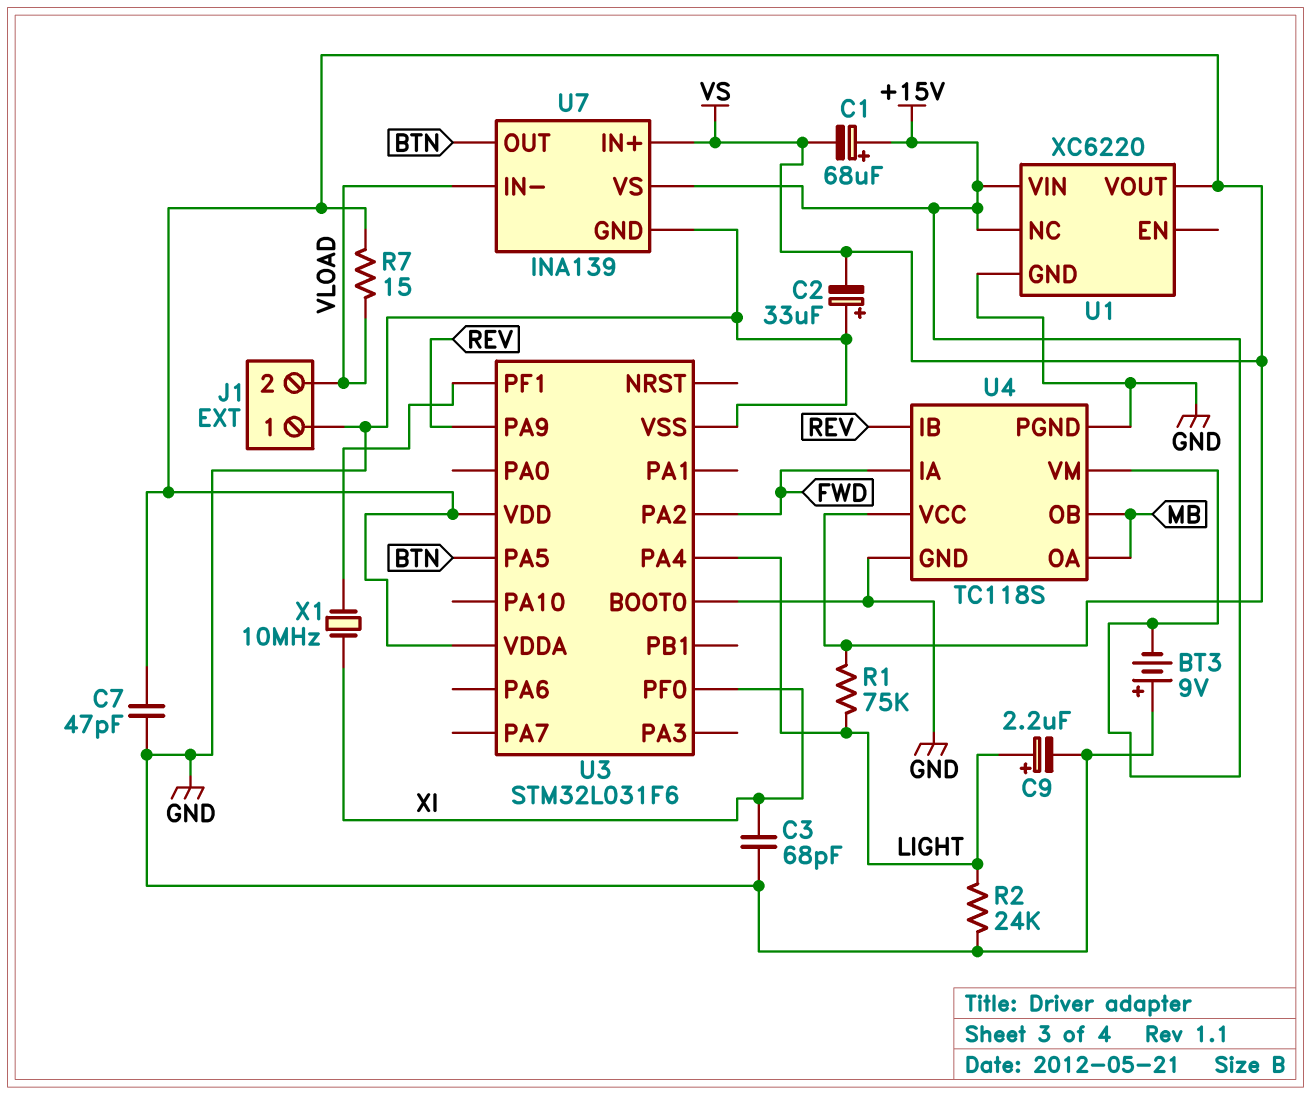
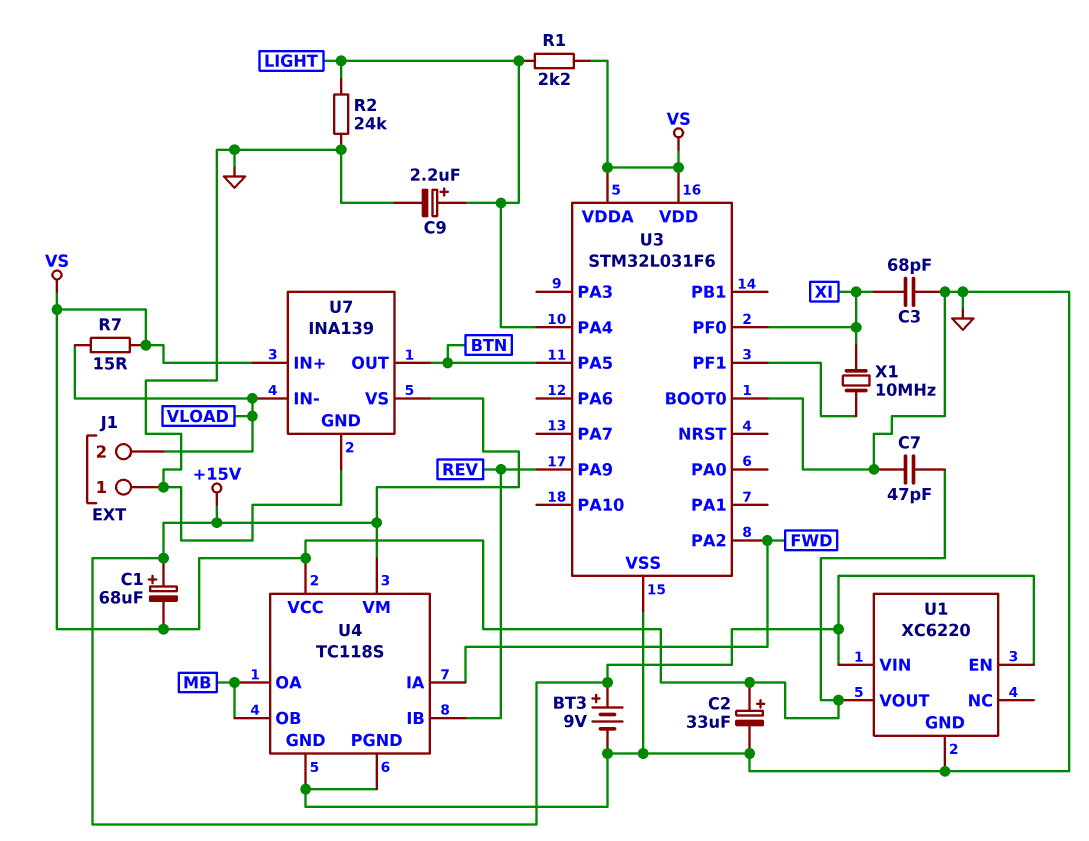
BT3: 9V (plus GND, minus +15V) -> 9V (plus +15V, minus GND)
C2: 33uF (plus GND, minus VS) -> 33uF (plus VS, minus GND)
R1: 75k (LIGHT, VS) -> 2.2k (LIGHT, VS)
U1 pin EN: none -> +15V
U1 pin NC: +15V -> none

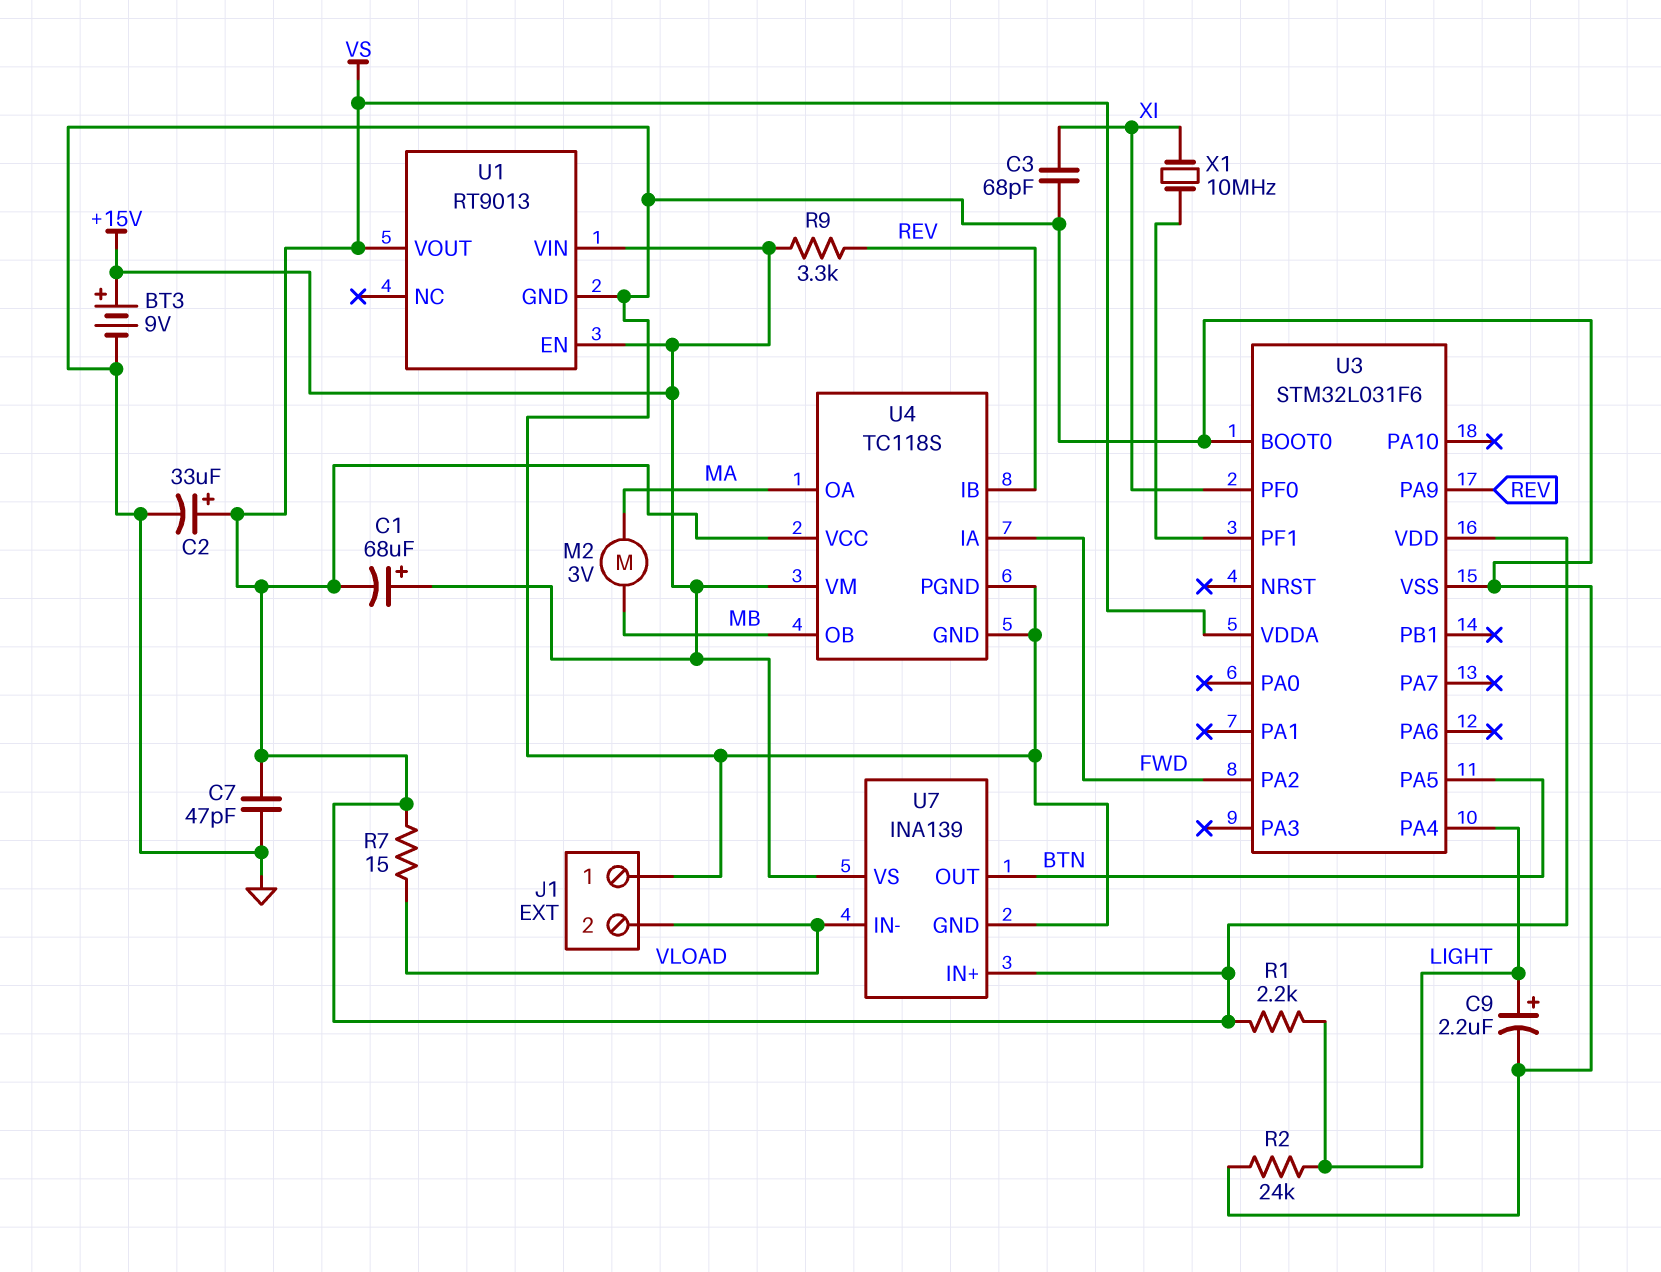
M2: none -> motor 3V (MA, MB)
R9: none -> 3.3k (+15V, REV)
U1: XC6220 -> RT9013
U4 pin OA: MB -> MA

